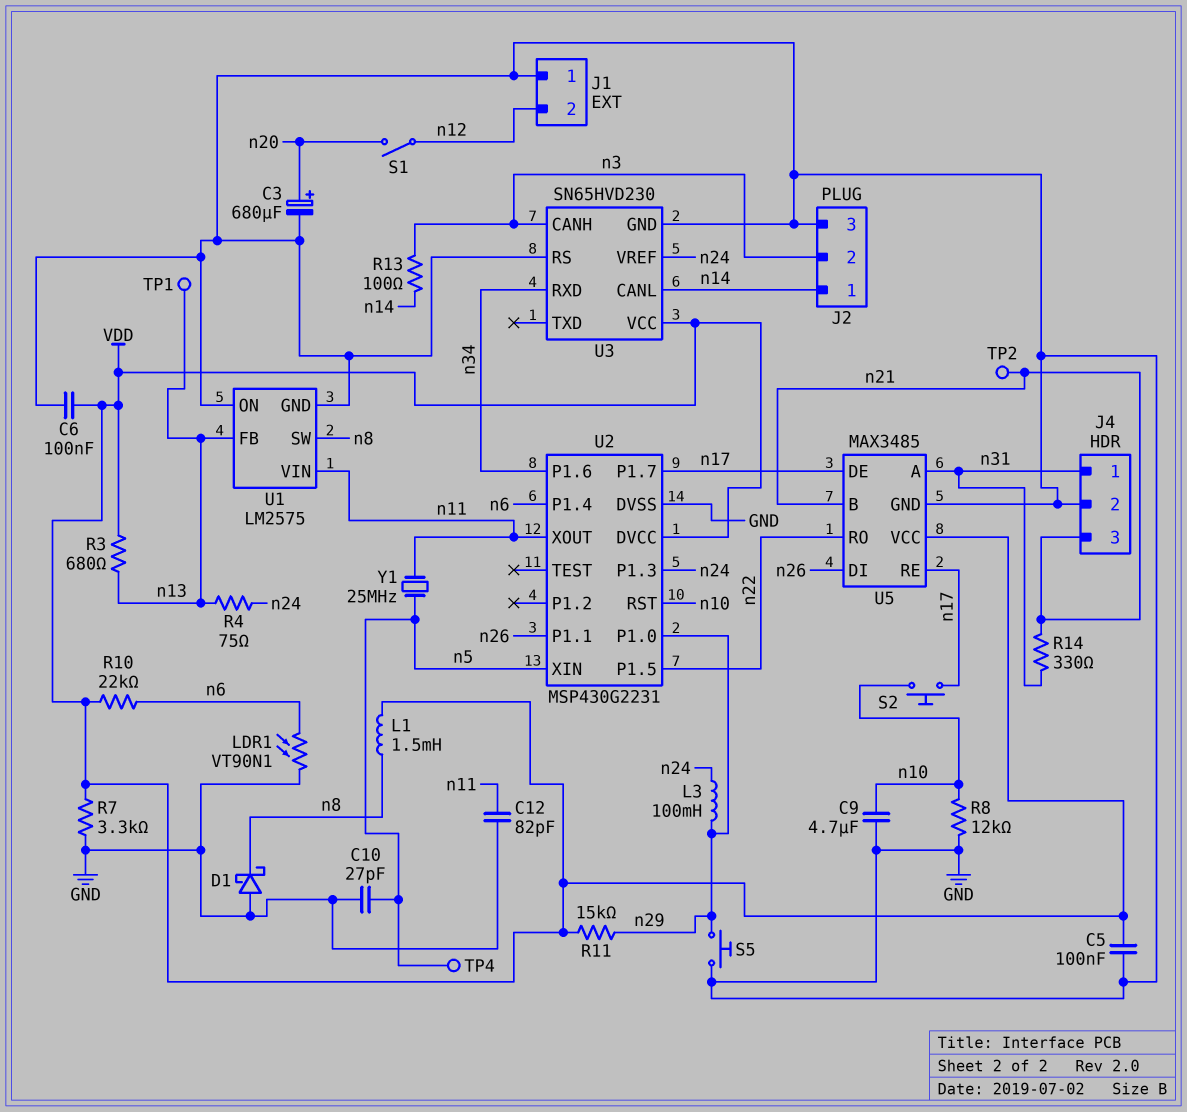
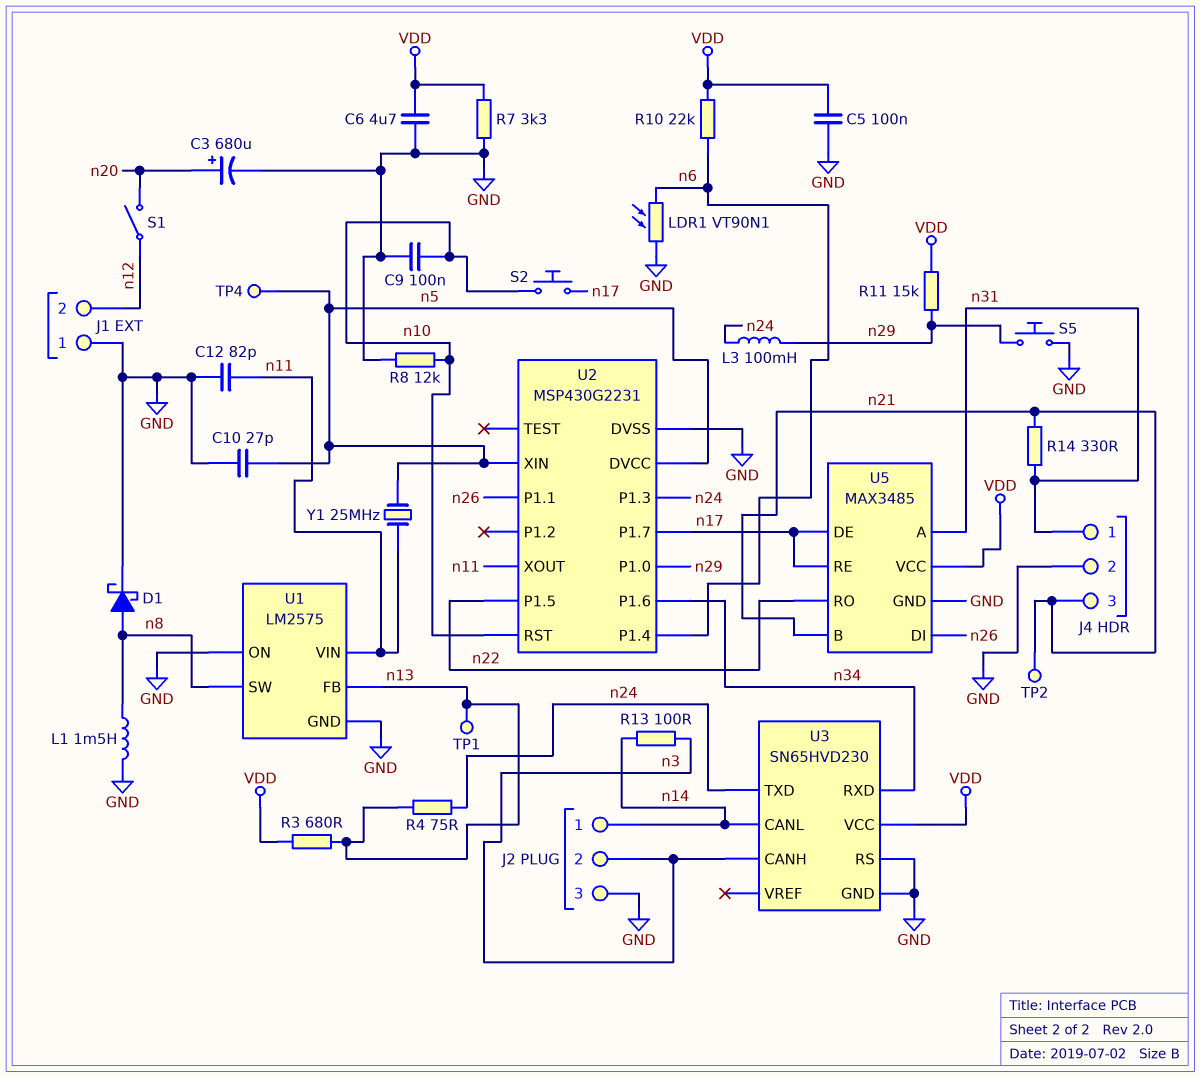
C6: 100nF (GND, VDD) -> 4.7uF (GND, VDD)
C9: 4.7uF (GND, n10) -> 100nF (GND, n10)
D1: schottky (A GND, K n8) -> schottky (A n8, K GND)
L1: 1.5mH (VDD, n8) -> 1.5mH (GND, n8)
U2 pin DVCC: VDD -> n5
U3 pin TXD: none -> n24
U3 pin VREF: n24 -> none

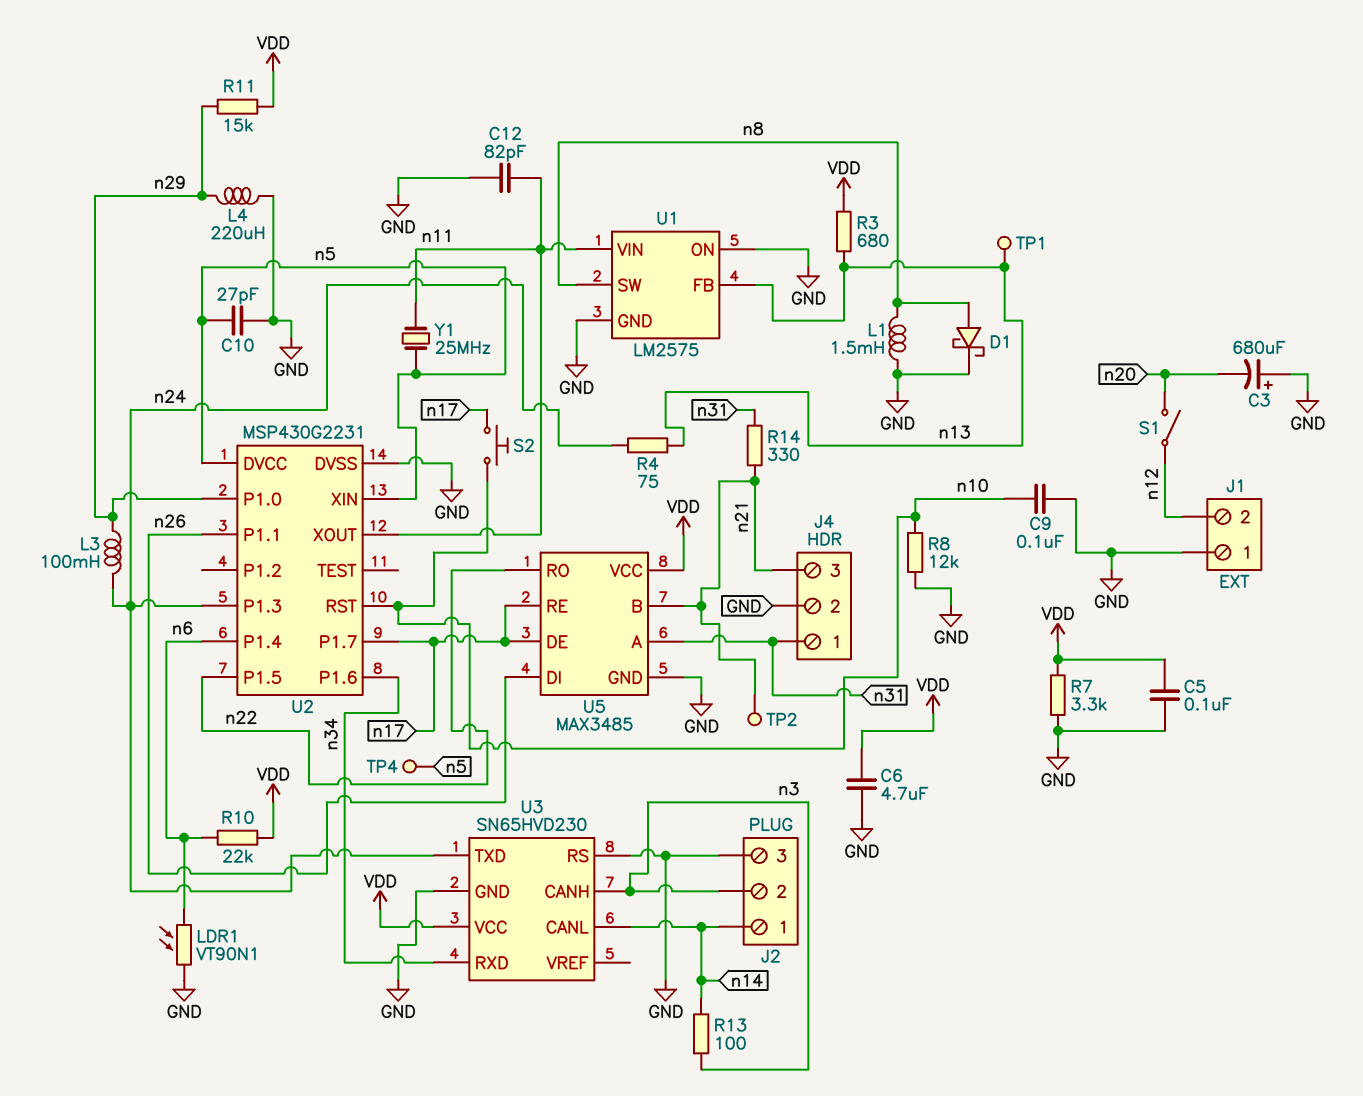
C3: 680uF (plus n20, minus GND) -> 680uF (plus GND, minus n20)
L4: none -> 220uH (GND, n29)
S5: button (GND, n29) -> none

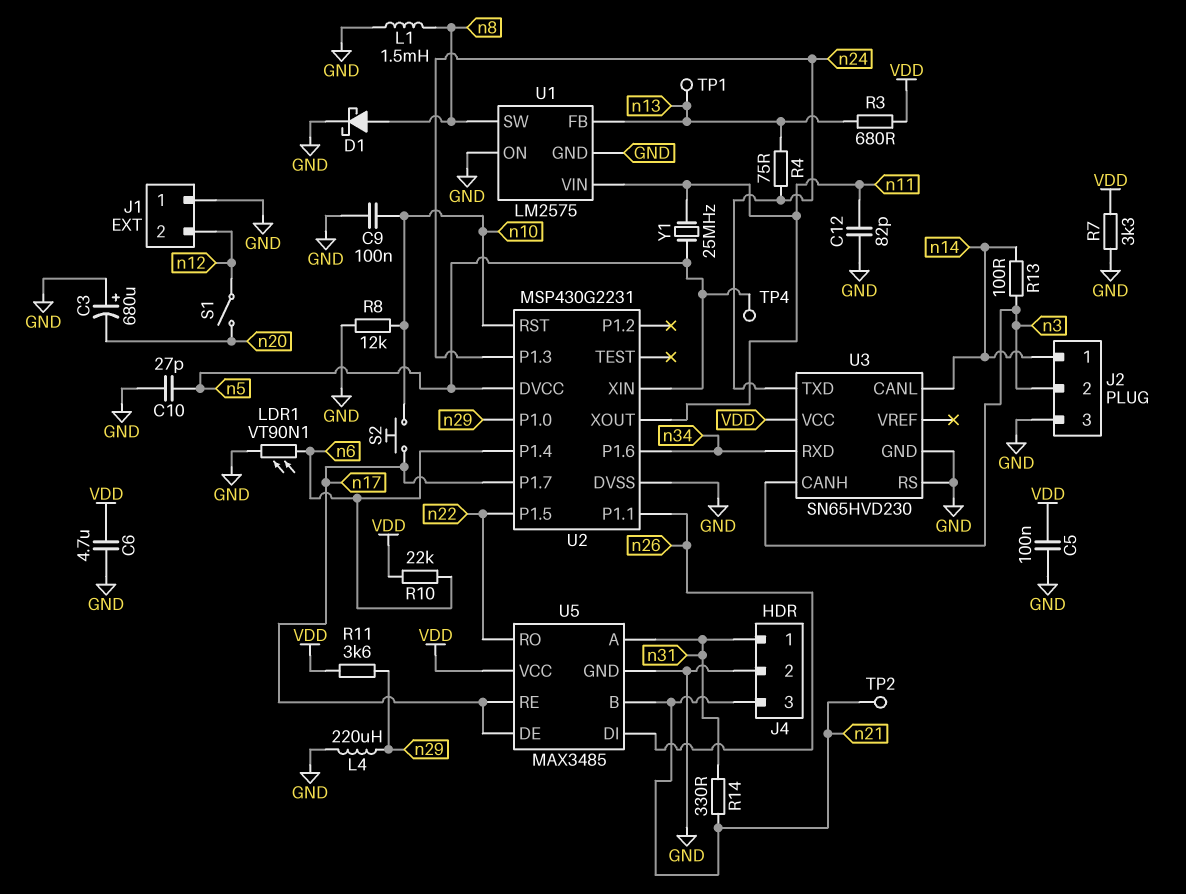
L3: 100mH (n24, n29) -> none
R11: 15k (VDD, n29) -> 3.6k (VDD, n29)

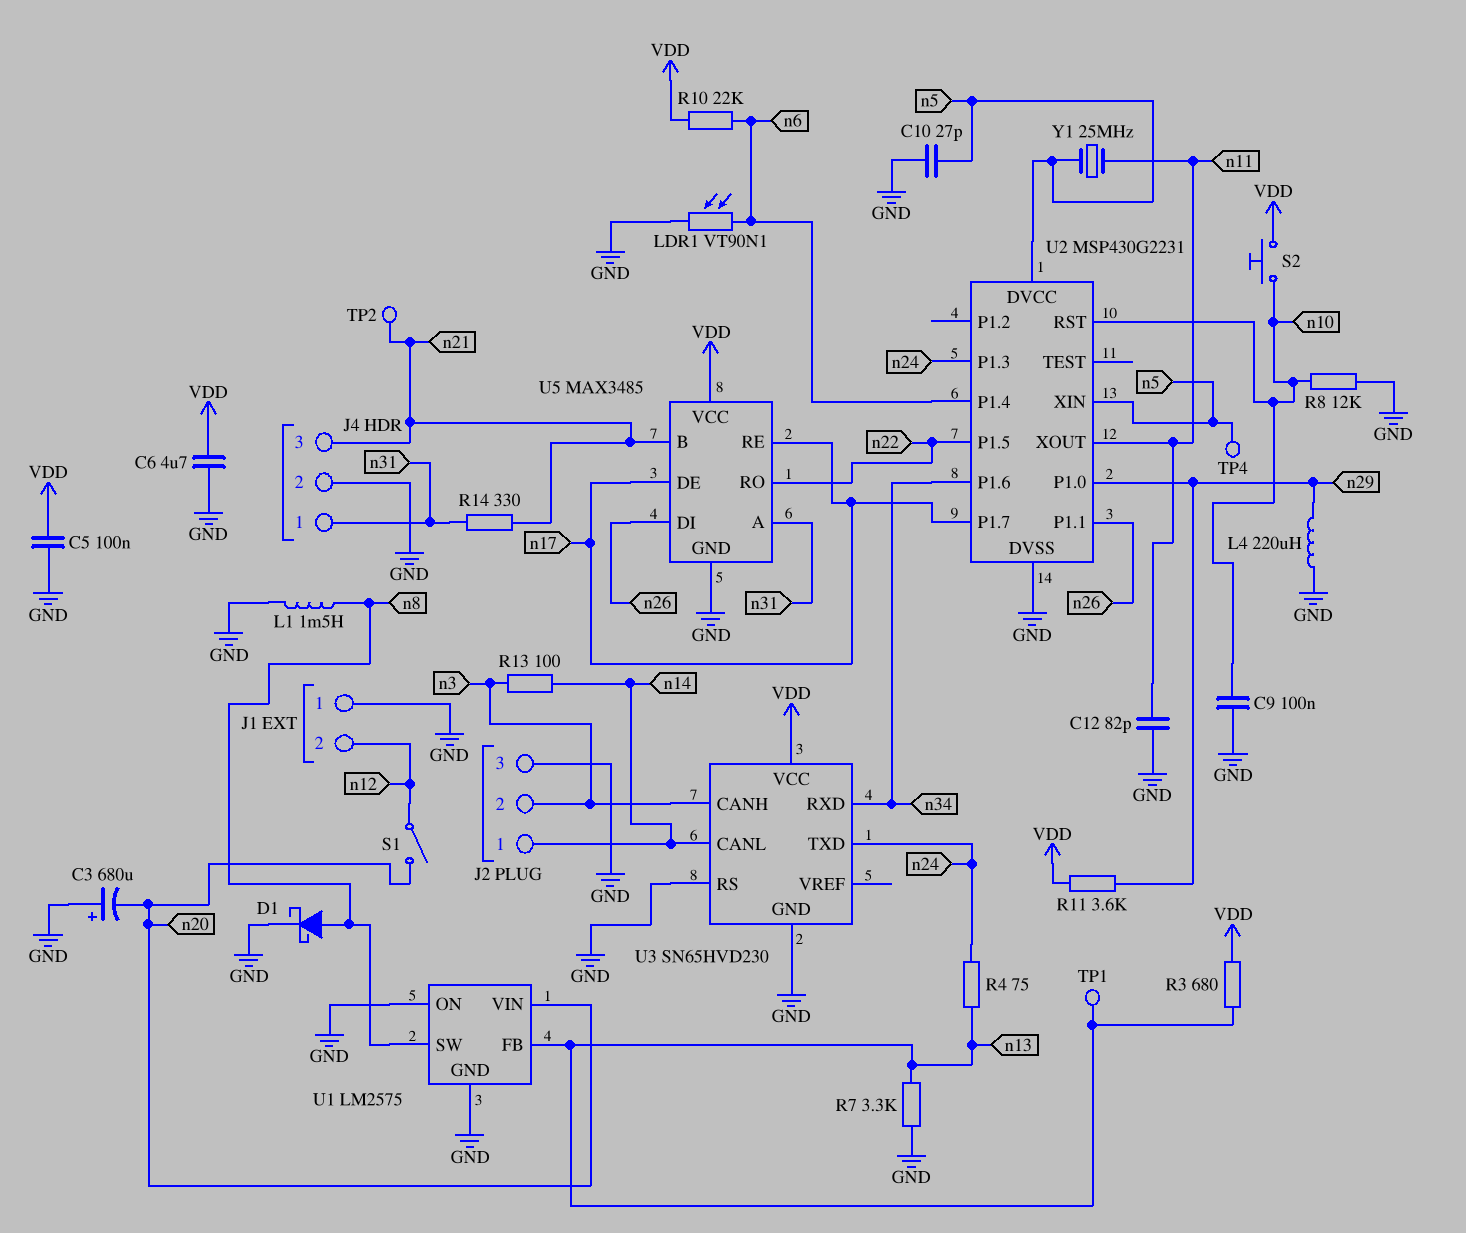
R7: 3.3k (GND, VDD) -> 3.3k (GND, n13)
S2: button (n10, n17) -> button (VDD, n10)
U1 pin VIN: n11 -> n20

